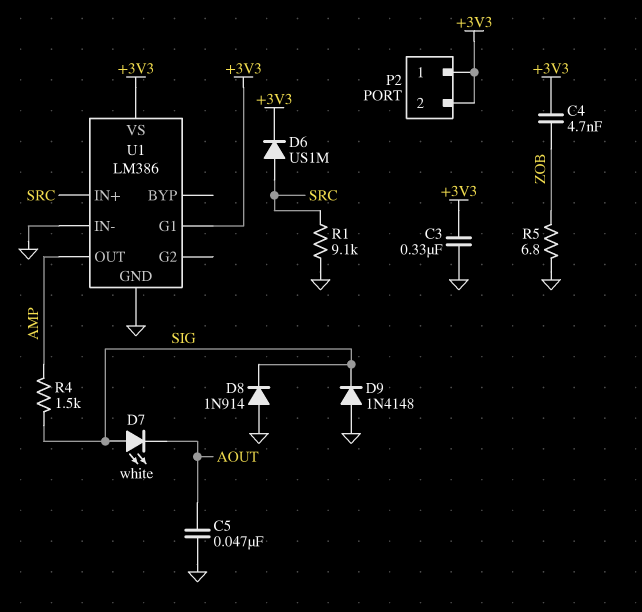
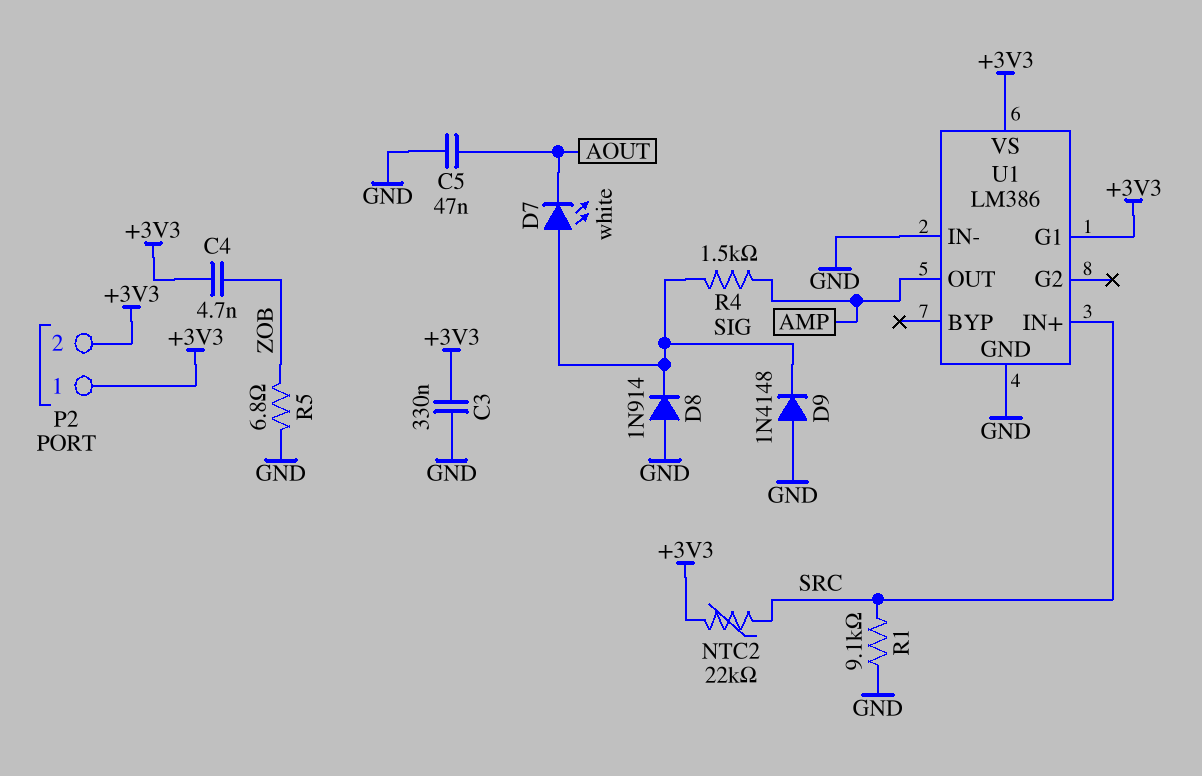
D6: diode US1M (A SRC, K +3V3) -> none
NTC2: none -> 22k (+3V3, SRC)

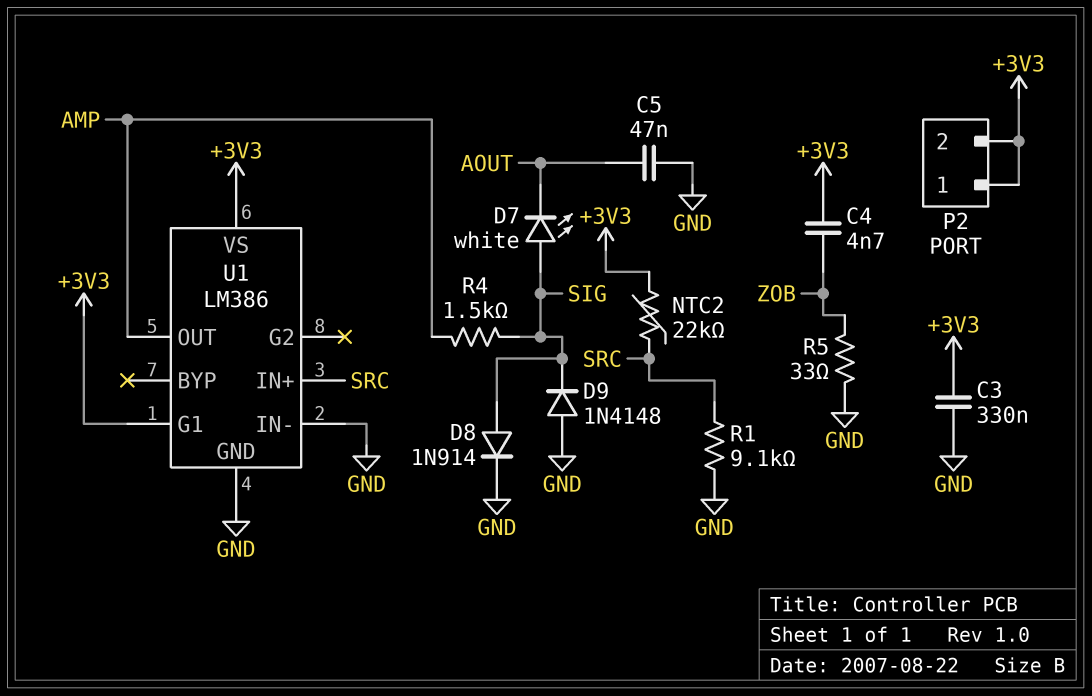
D8: diode 1N914 (A GND, K SIG) -> diode 1N914 (A SIG, K GND)
R5: 6.8 (GND, ZOB) -> 33 (GND, ZOB)

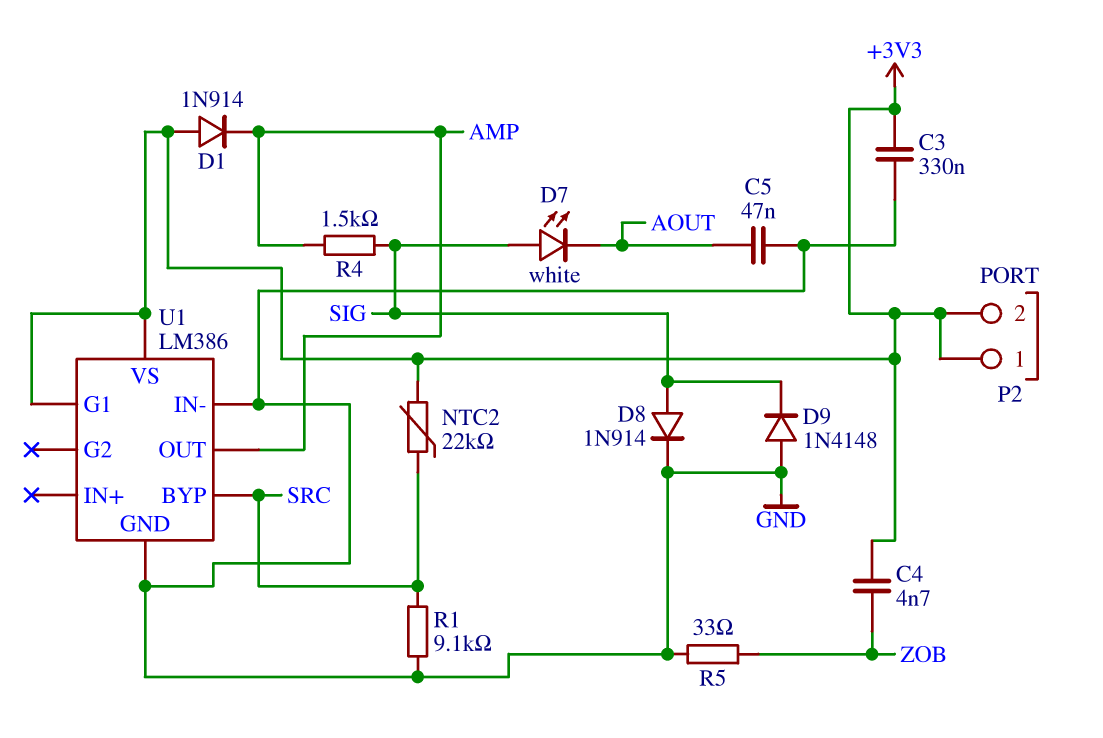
D1: none -> diode 1N914 (A +3V3, K AMP)
U1 pin BYP: none -> SRC
U1 pin IN+: SRC -> none

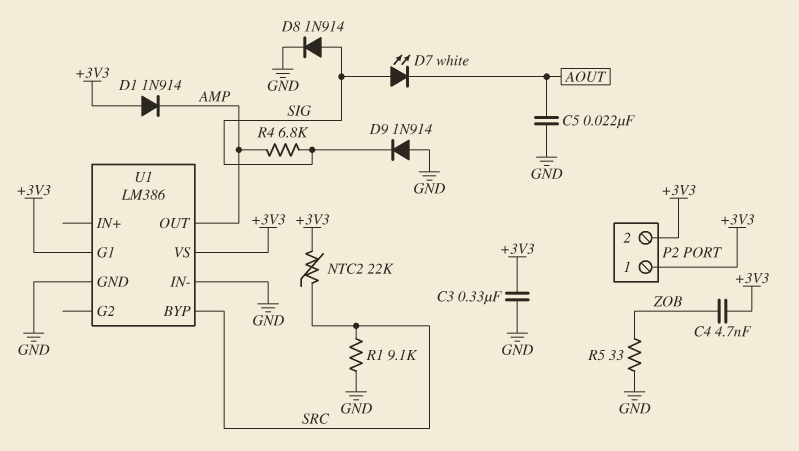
C5: 47nF (AOUT, GND) -> 22nF (AOUT, GND)
D9: diode 1N4148 (A GND, K SIG) -> diode 1N914 (A GND, K SIG)
R4: 1.5k (AMP, SIG) -> 6.8k (AMP, SIG)

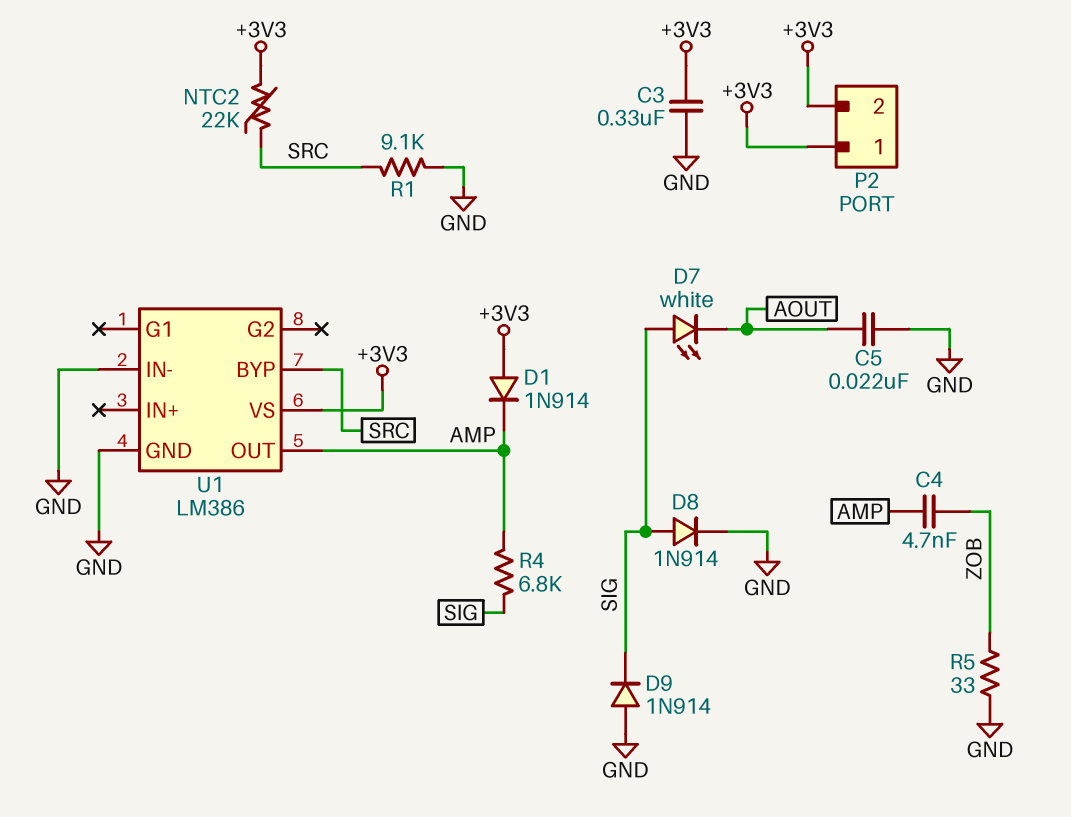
C4: 4.7nF (+3V3, ZOB) -> 4.7nF (AMP, ZOB)
U1 pin G1: +3V3 -> none

